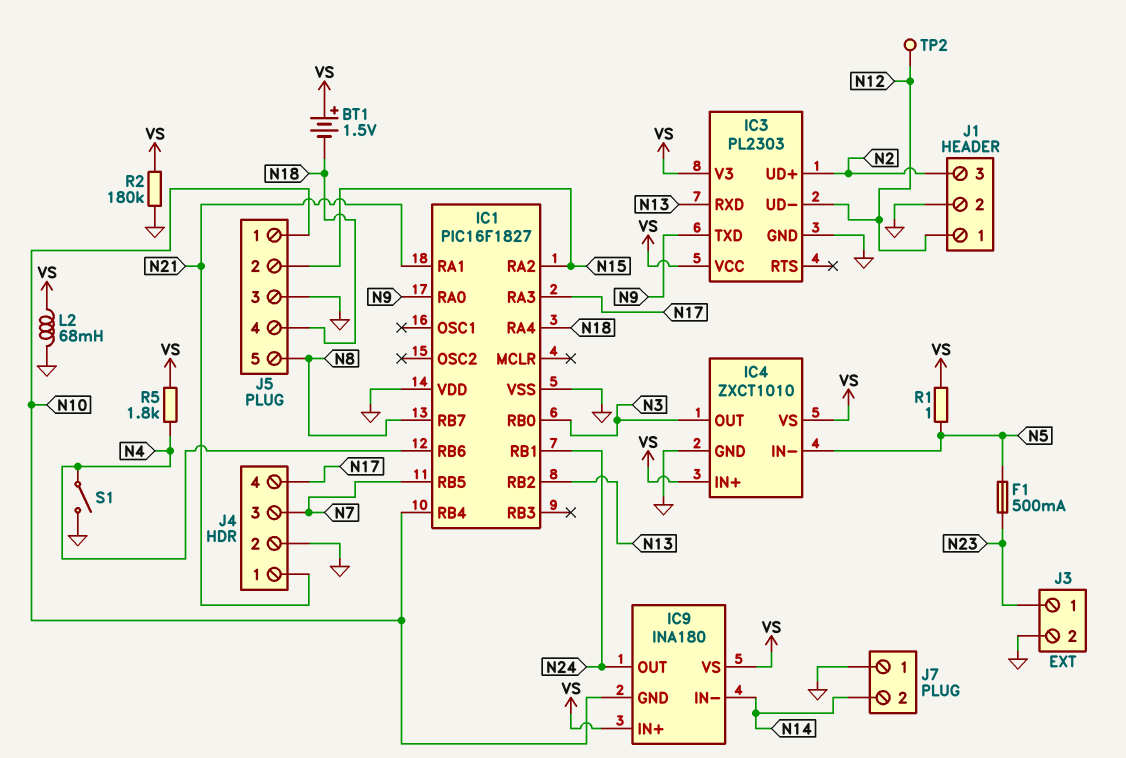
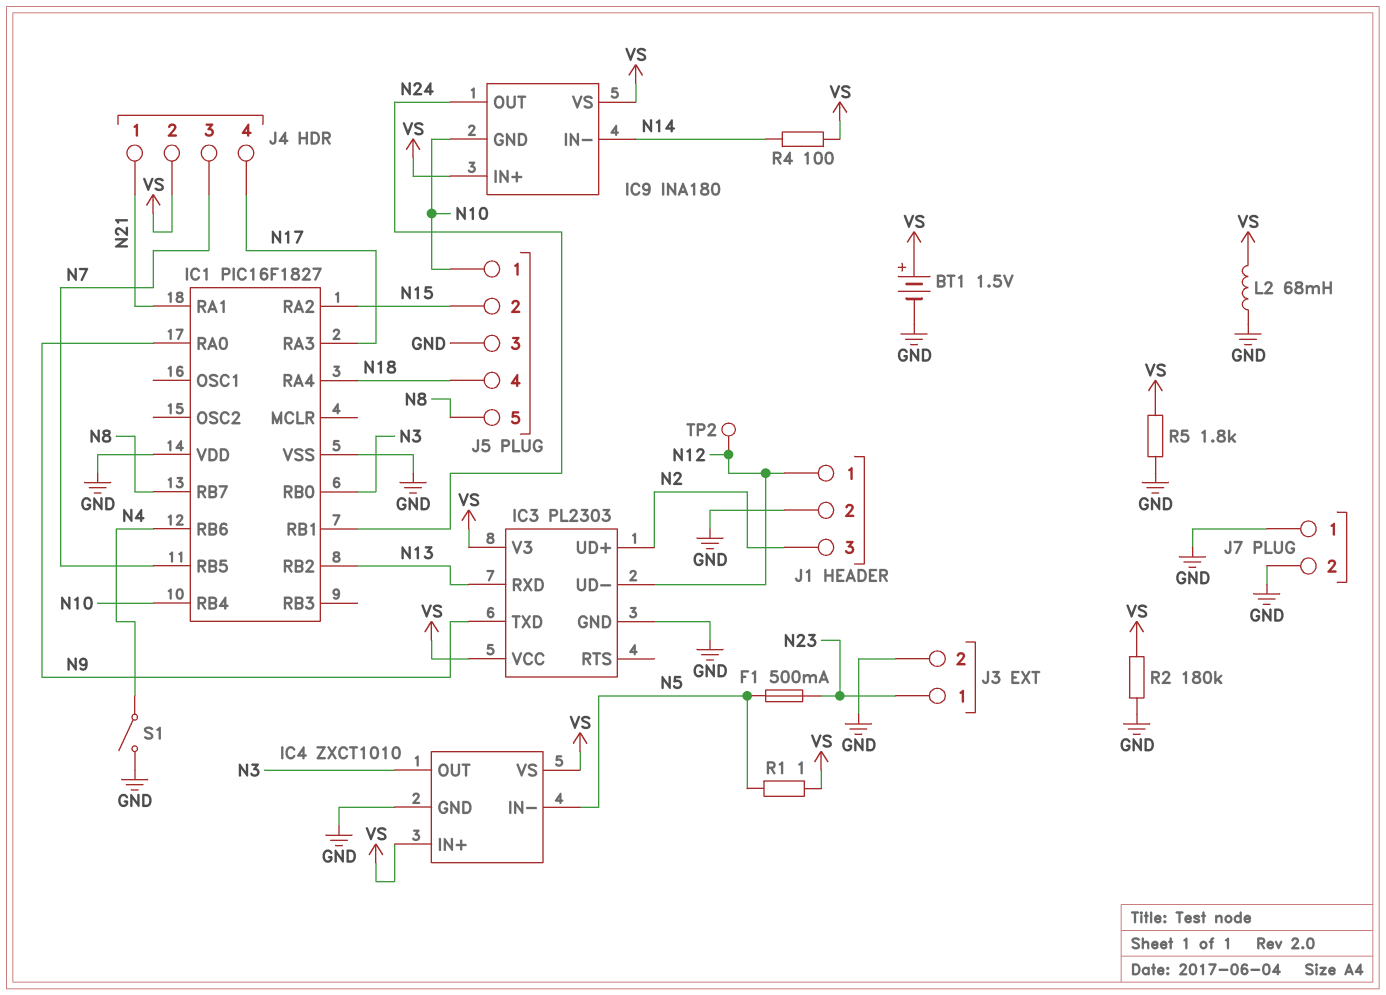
BT1: 1.5V (plus VS, minus N18) -> 1.5V (plus VS, minus GND)
J4 pin 2: GND -> VS
J7 pin 2: N14 -> GND
R4: none -> 100 (N14, VS)
R5: 1.8k (N4, VS) -> 1.8k (GND, VS)

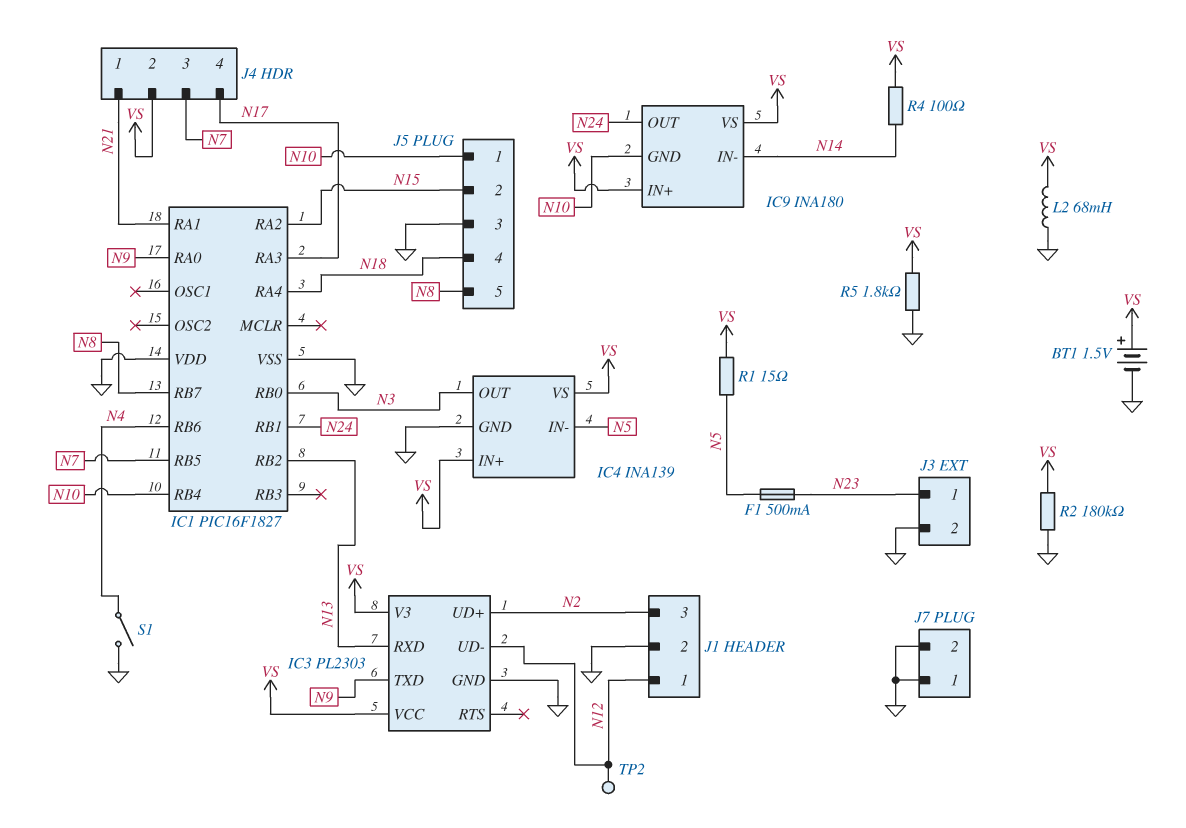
IC4: ZXCT1010 -> INA139
R1: 1 (N5, VS) -> 15 (N5, VS)

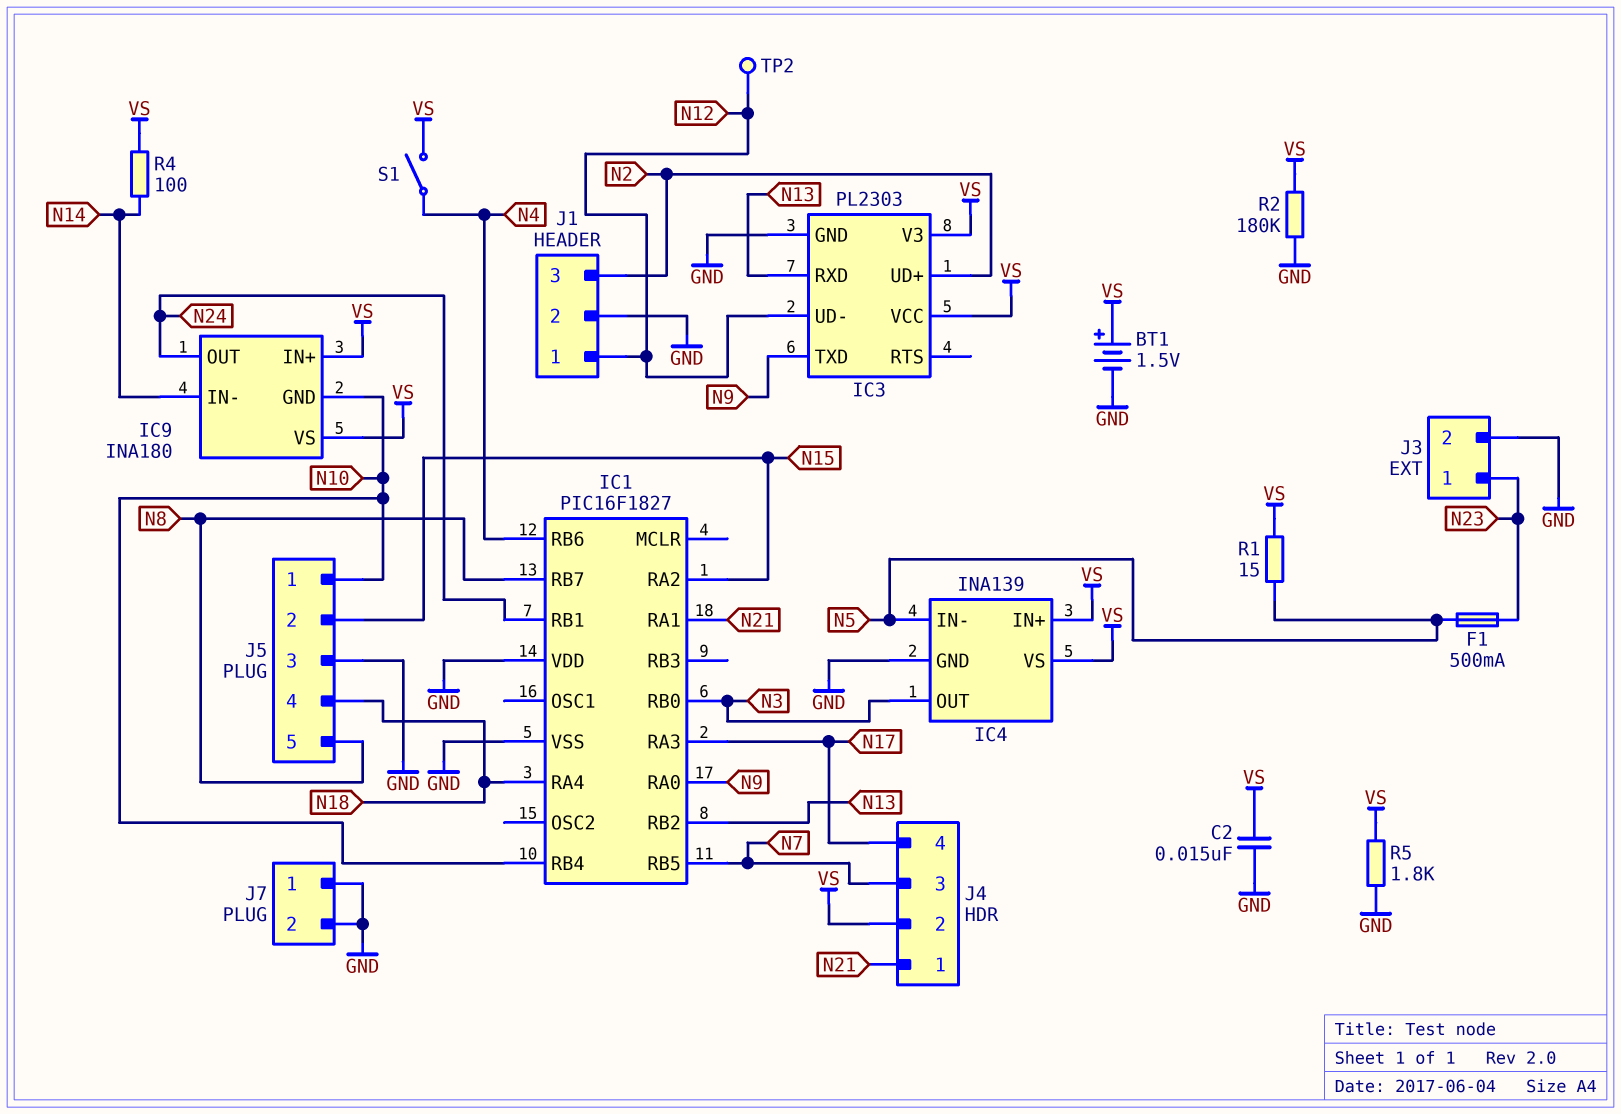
C2: none -> 15nF (GND, VS)
L2: 68mH (GND, VS) -> none
S1: switch (GND, N4) -> switch (N4, VS)

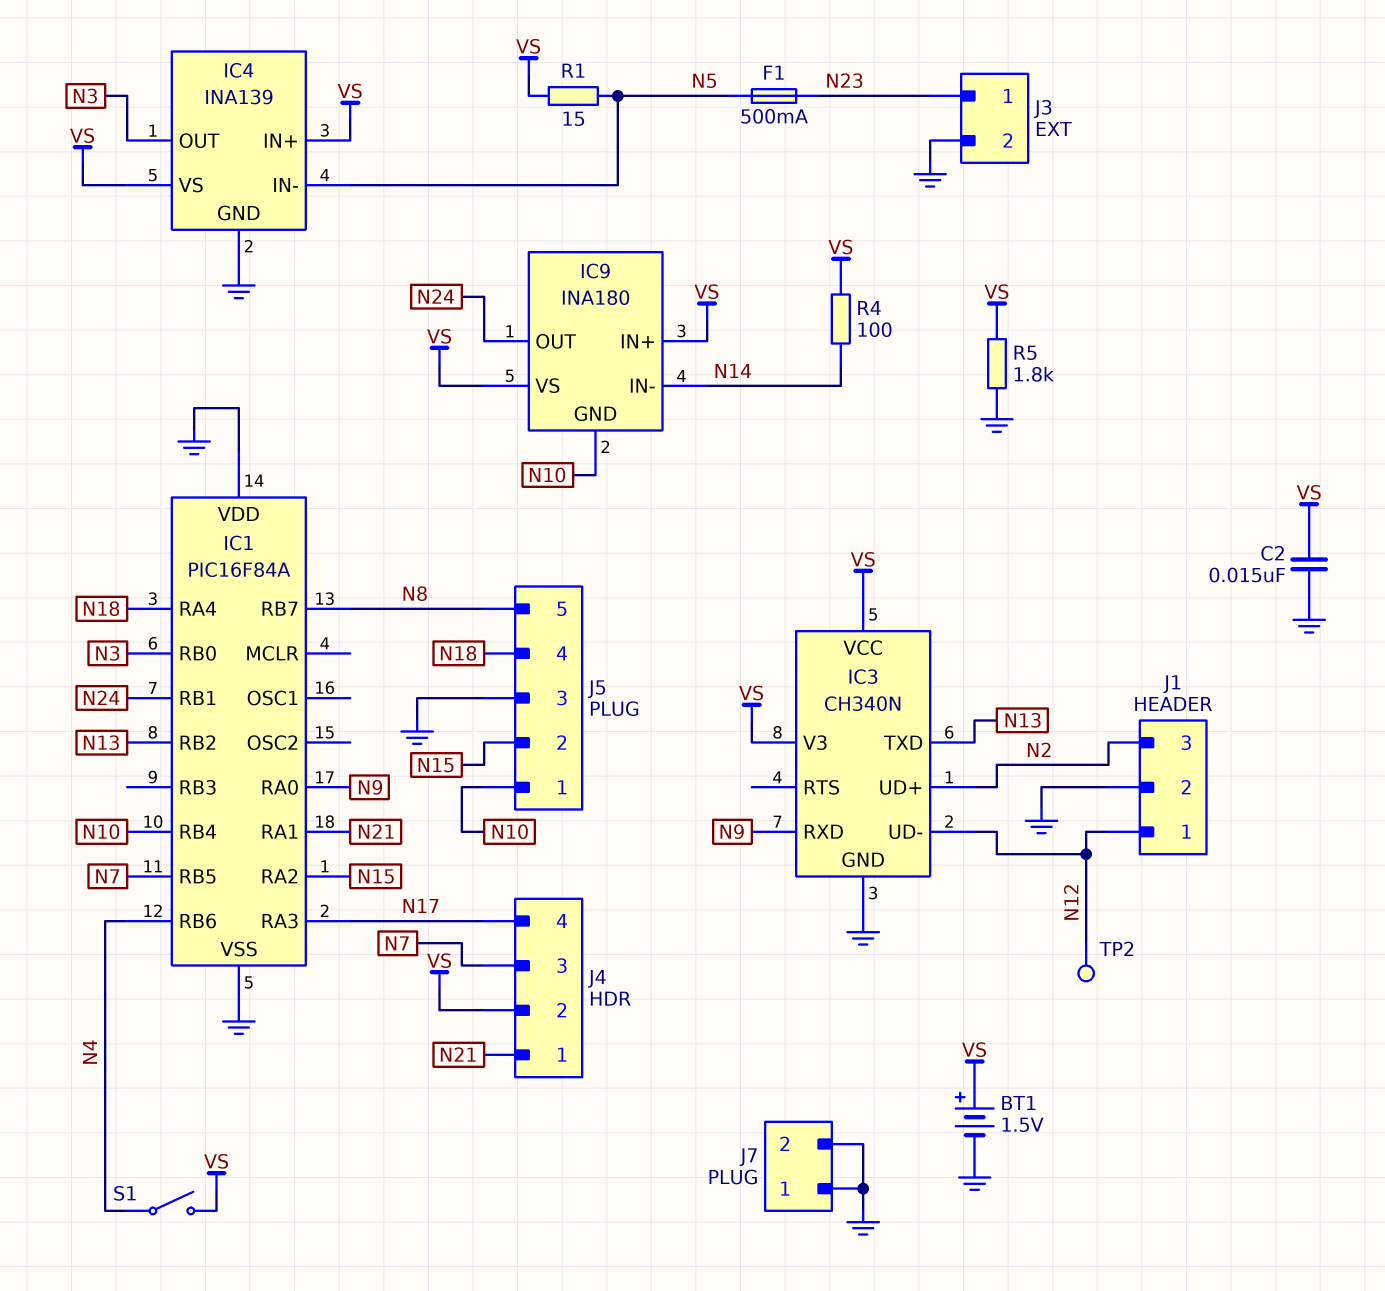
IC1: PIC16F1827 -> PIC16F84A
IC3: PL2303 -> CH340N
IC3 pin RXD: N13 -> N9
IC3 pin TXD: N9 -> N13
R2: 180k (GND, VS) -> none

